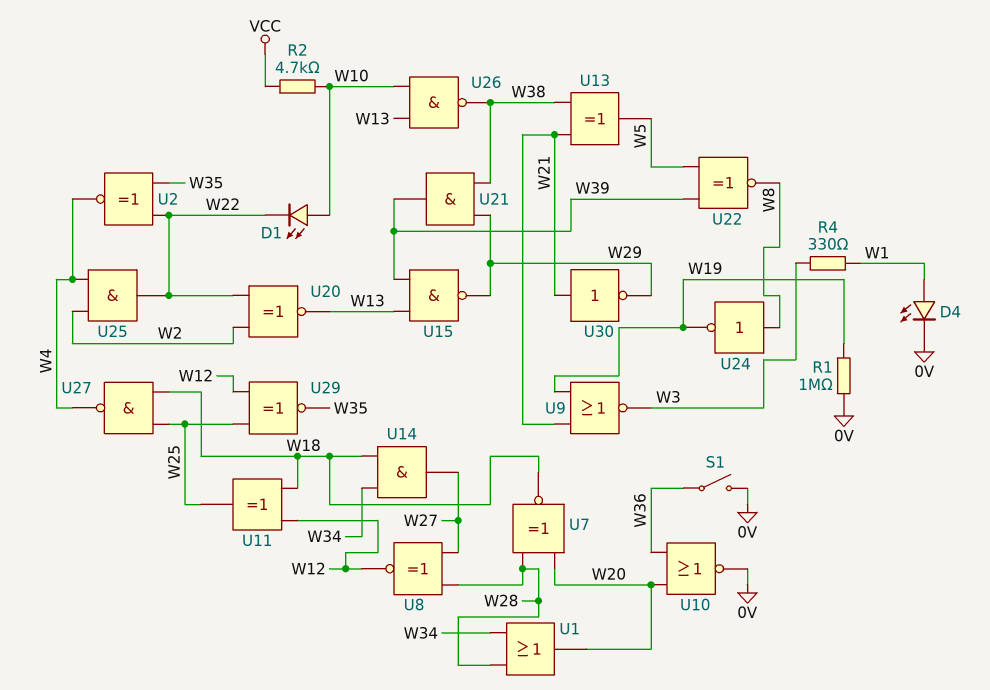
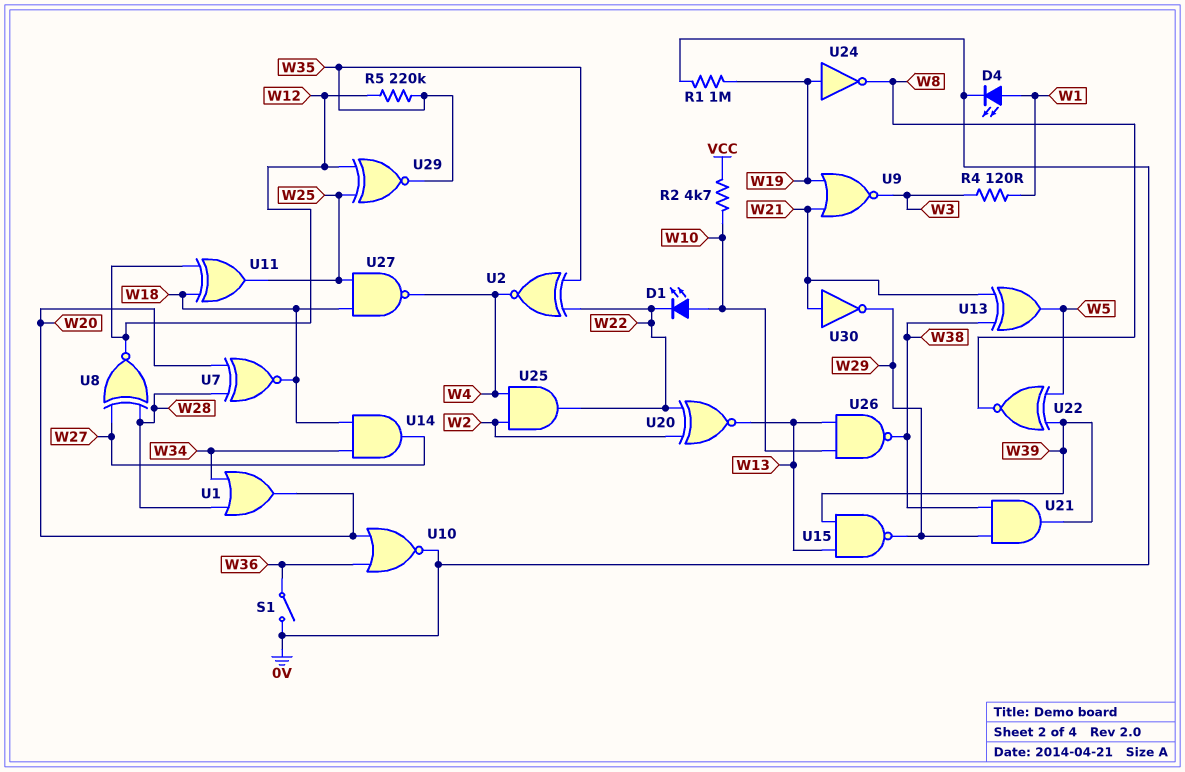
R4: 330 (W1, W3) -> 120 (W1, W3)
R5: none -> 220k (W12, W35)
U24: NOT (in W8, out W19) -> NOT (in W19, out W8)

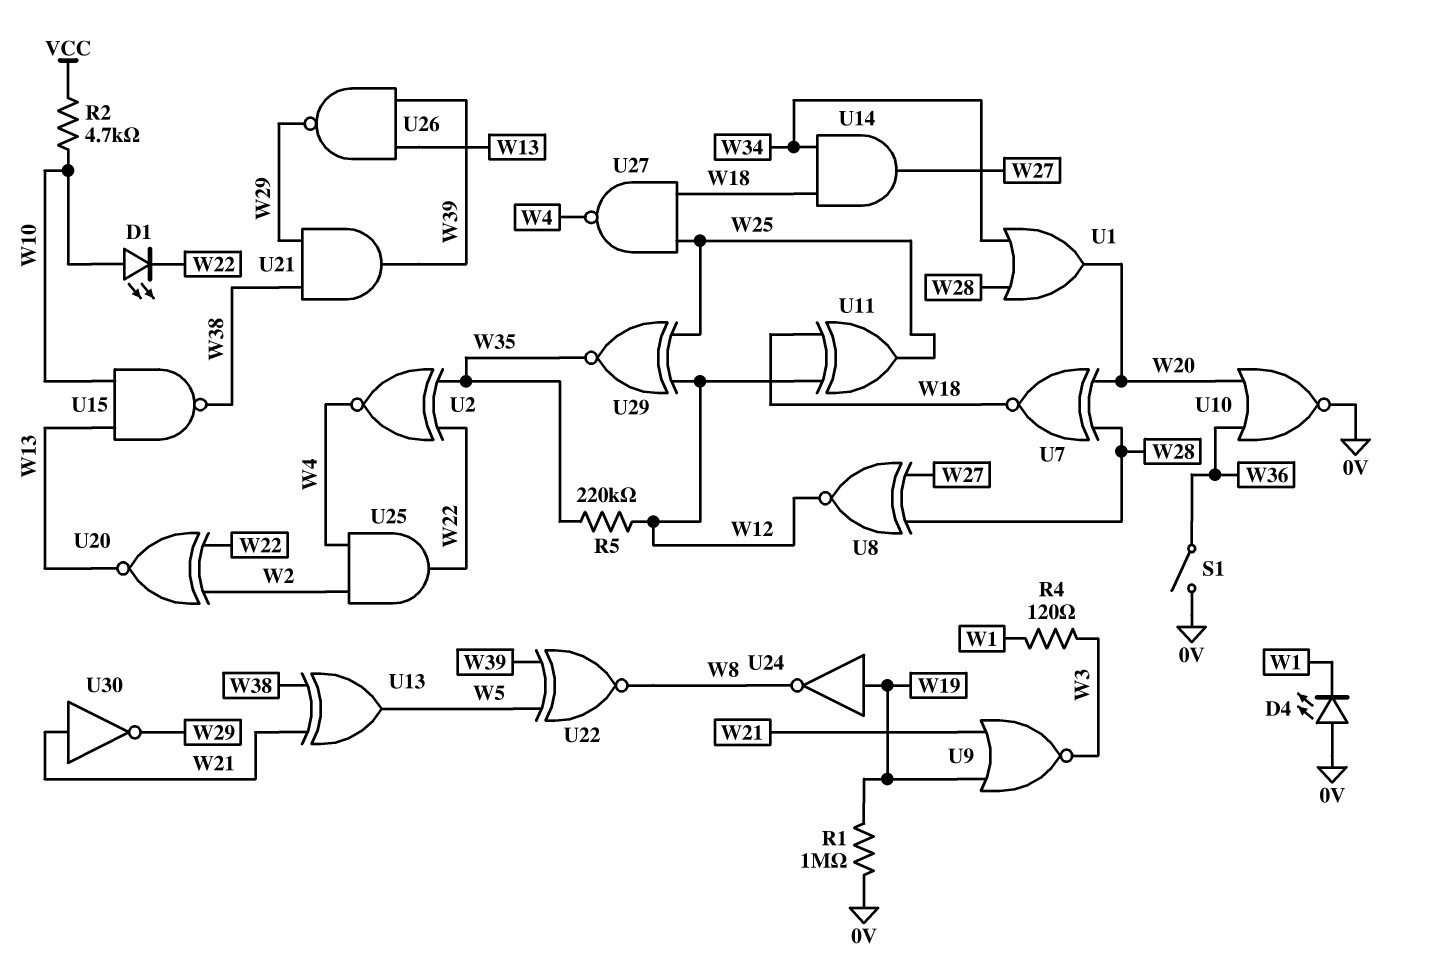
D4: LED (A W1, K 0V) -> LED (A 0V, K W1)
U15: NAND (in W13, in W39, out W29) -> NAND (in W10, in W13, out W38)
U26: NAND (in W10, in W13, out W38) -> NAND (in W13, in W39, out W29)

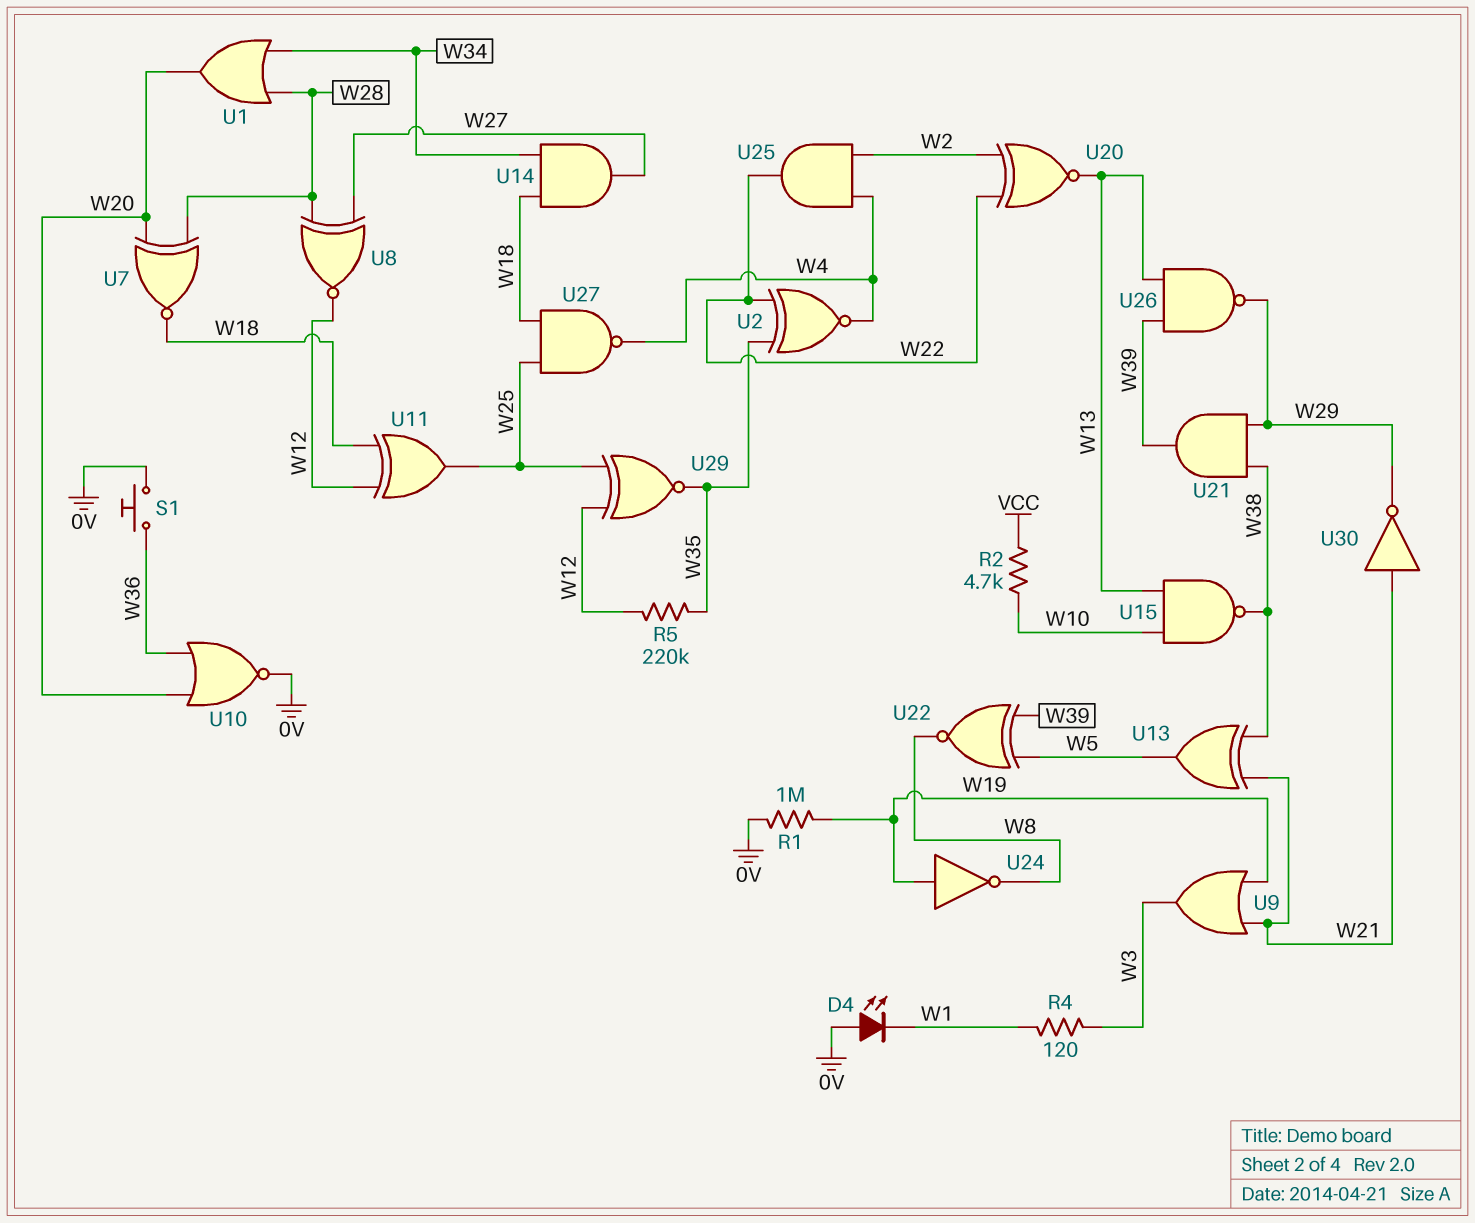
D1: LED (A W10, K W22) -> none
S1: switch (0V, W36) -> button (0V, W36)
U9: NOR (in W19, in W21, out W3) -> OR (in W19, in W21, out W3)

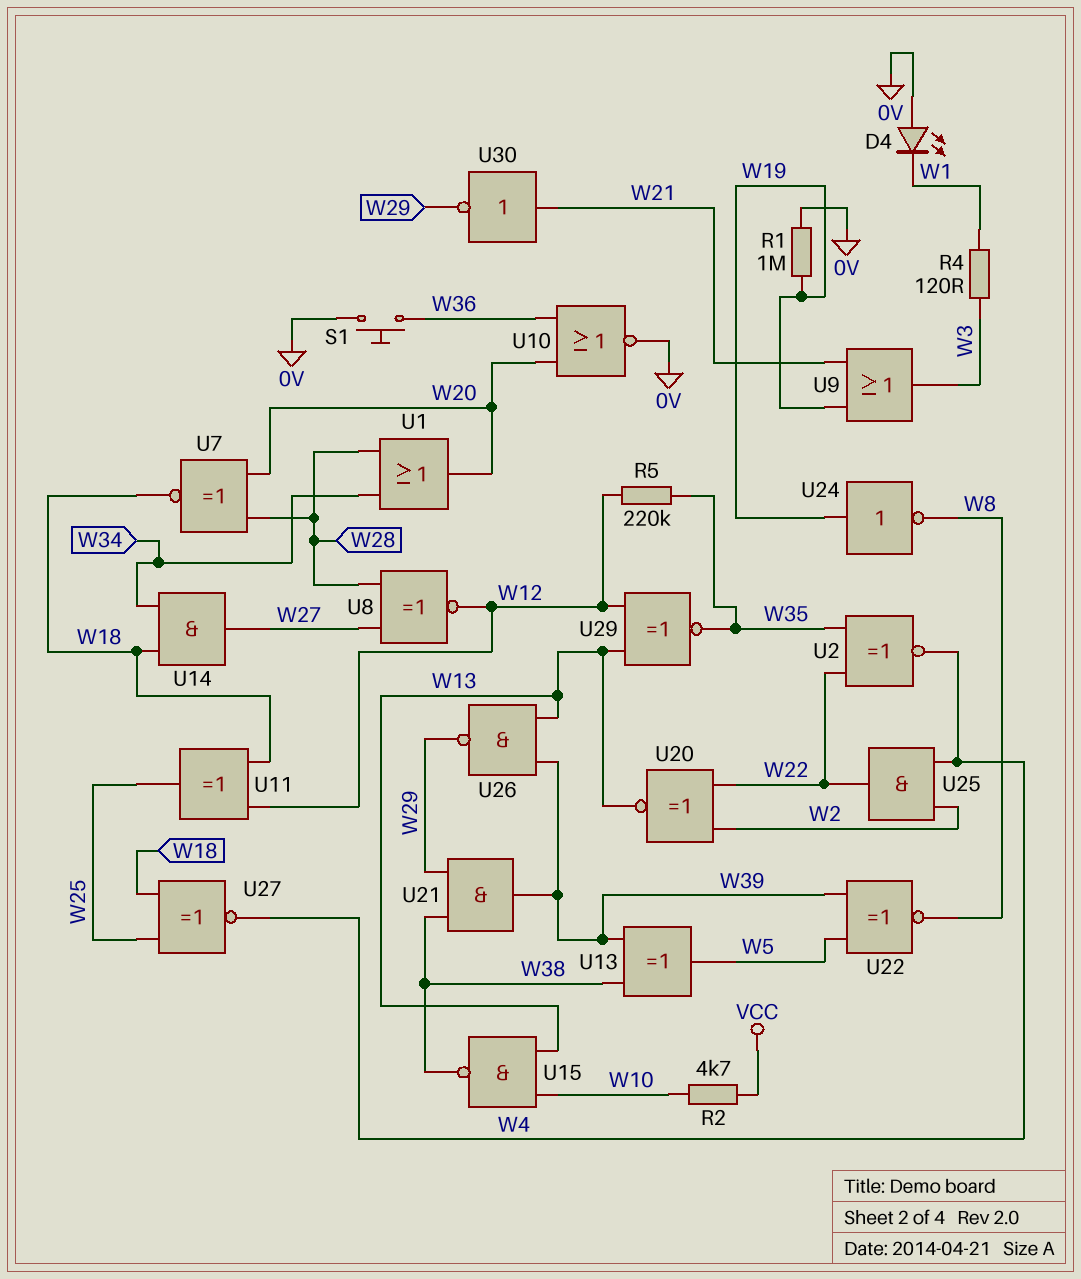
U13: XOR (in W21, in W38, out W5) -> XOR (in W38, in W39, out W5)
U27: NAND (in W18, in W25, out W4) -> XNOR (in W18, in W25, out W4)
U29: XNOR (in W12, in W25, out W35) -> XNOR (in W12, in W13, out W35)

